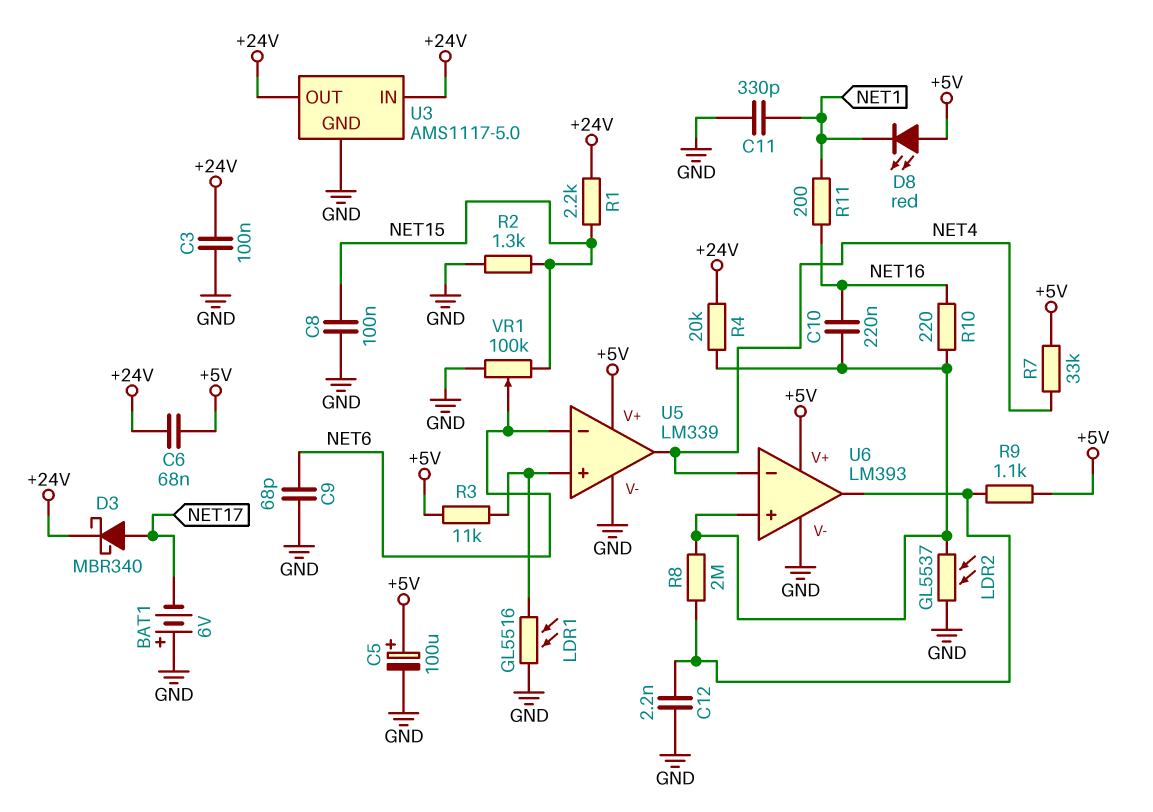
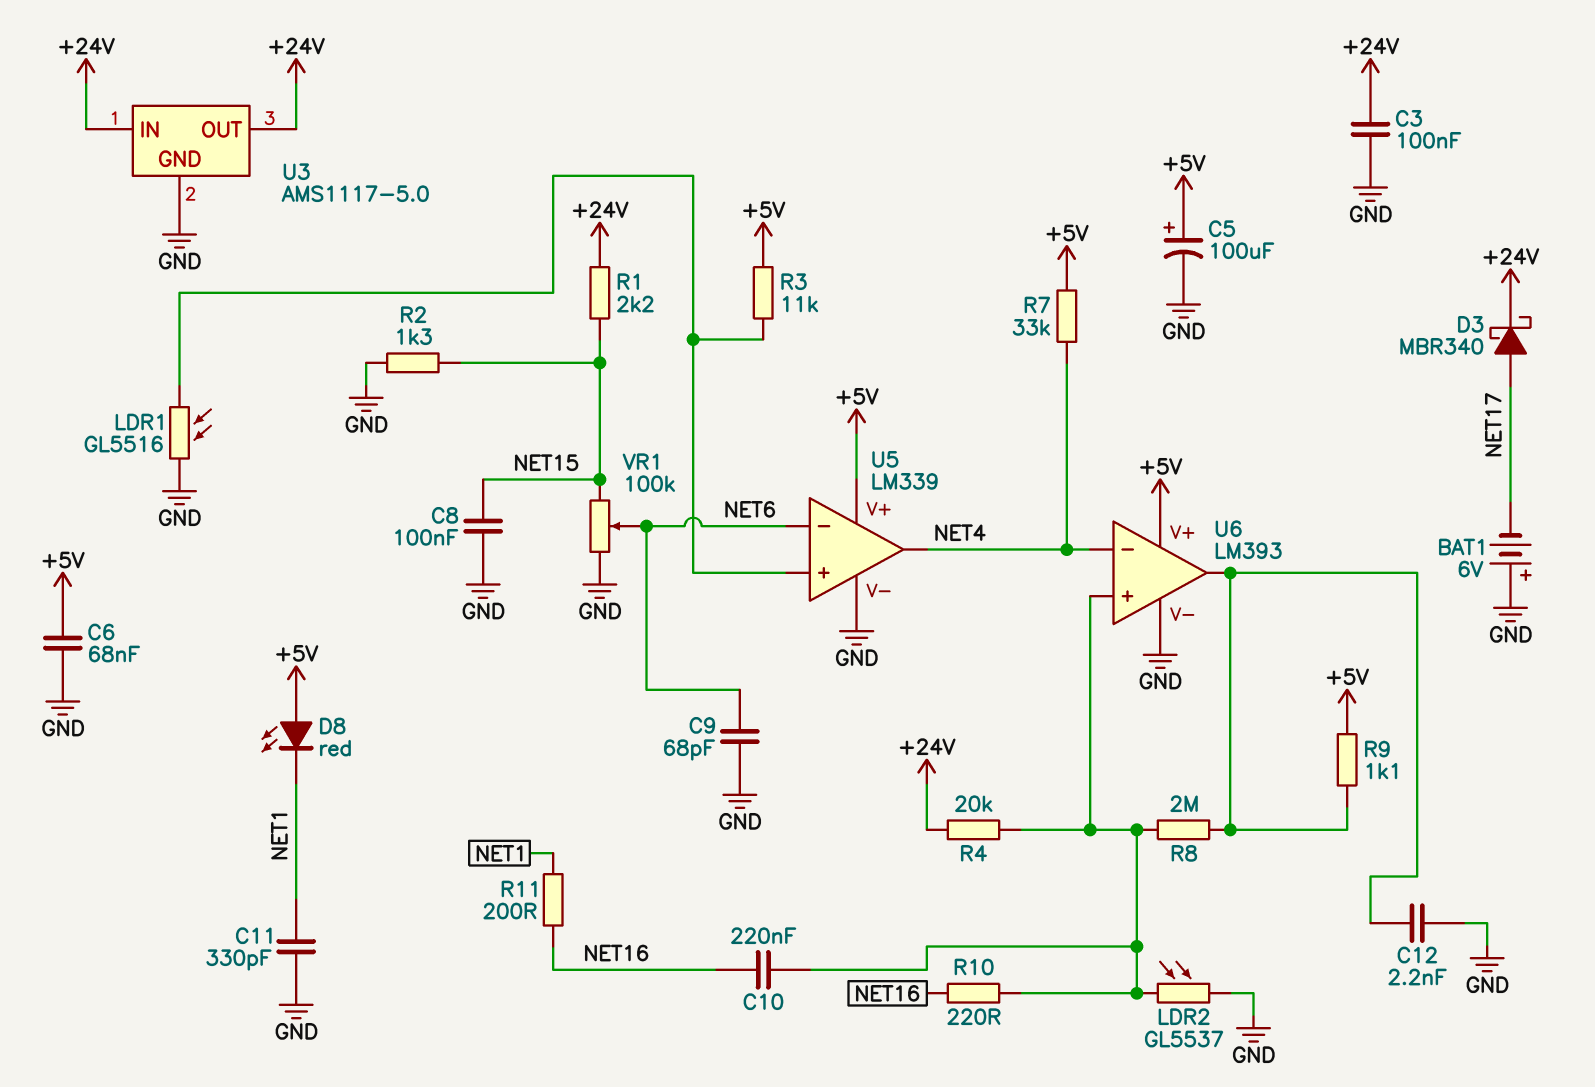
C6: 68nF (+5V, +24V) -> 68nF (+5V, GND)

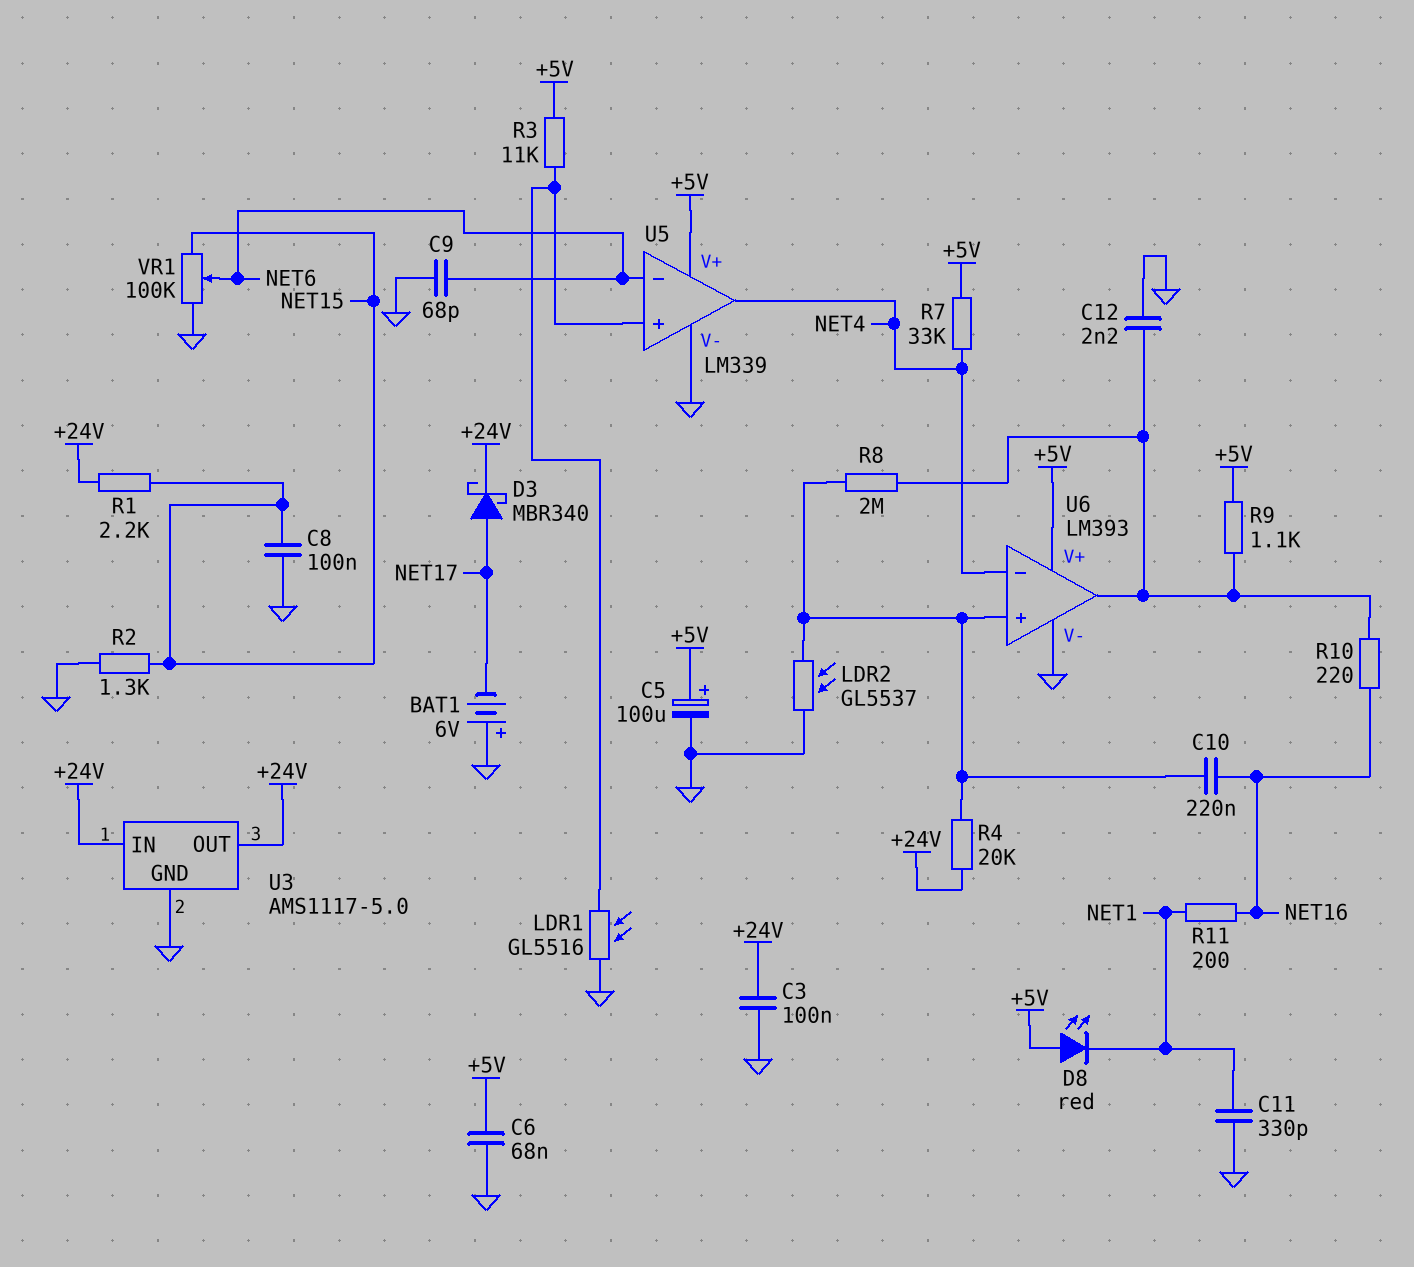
R10: 220 (NET16, U6/in+) -> 220 (NET16, U6/out)

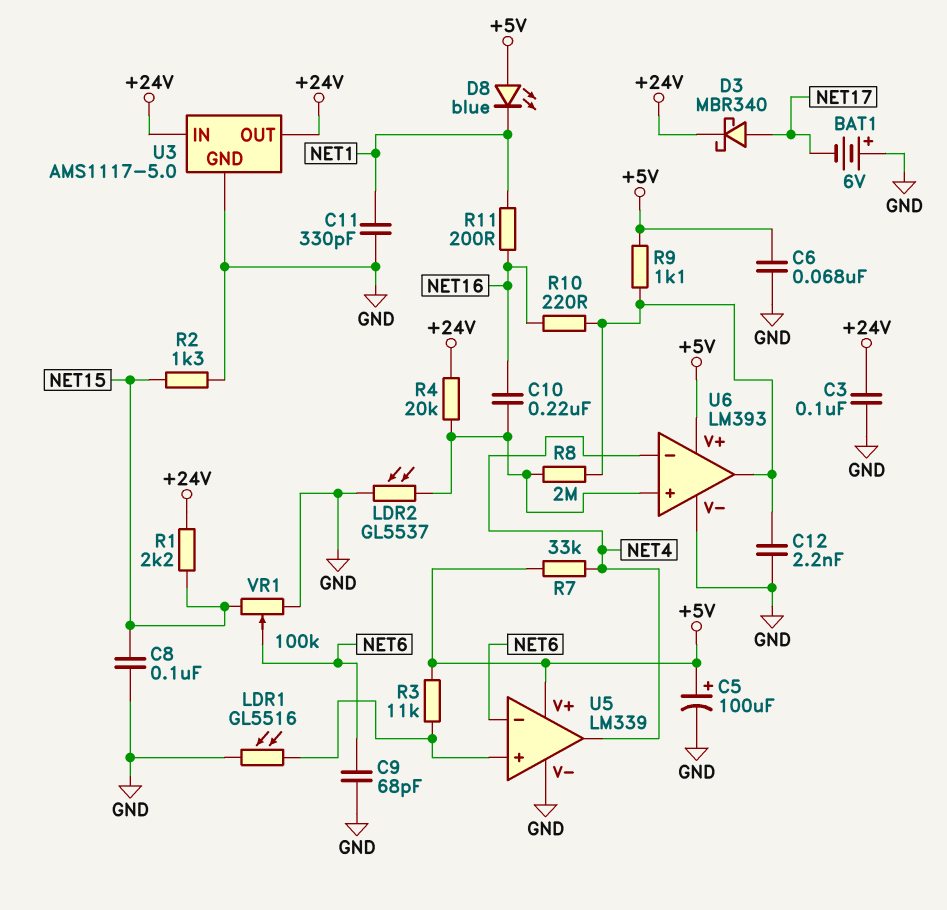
D8: LED red (A +5V, K NET1) -> LED blue (A +5V, K NET1)

